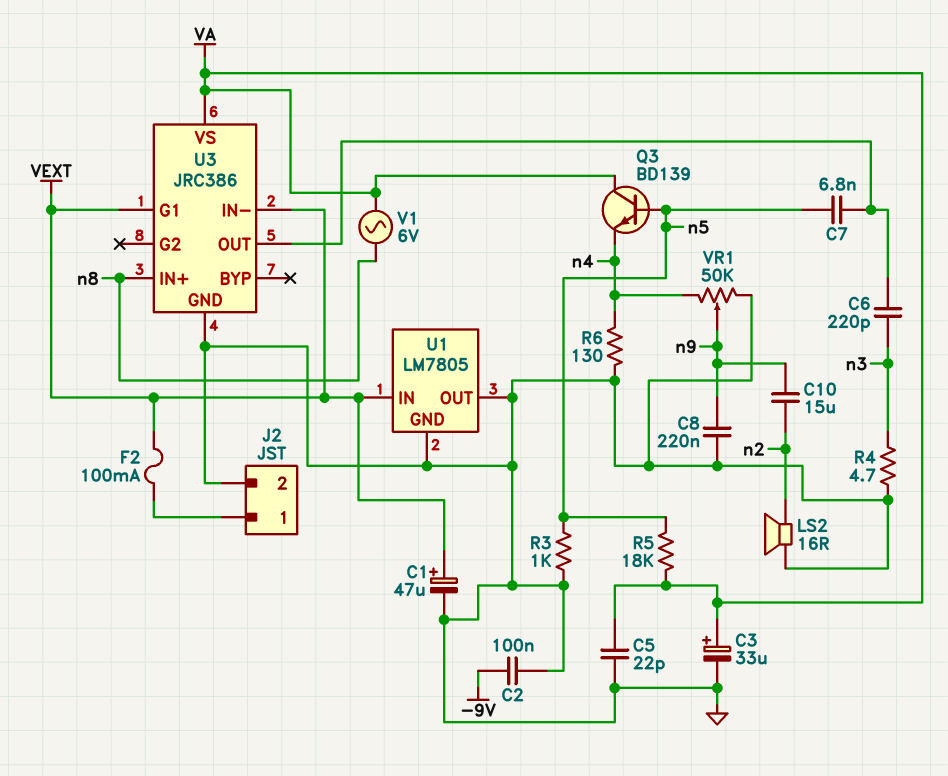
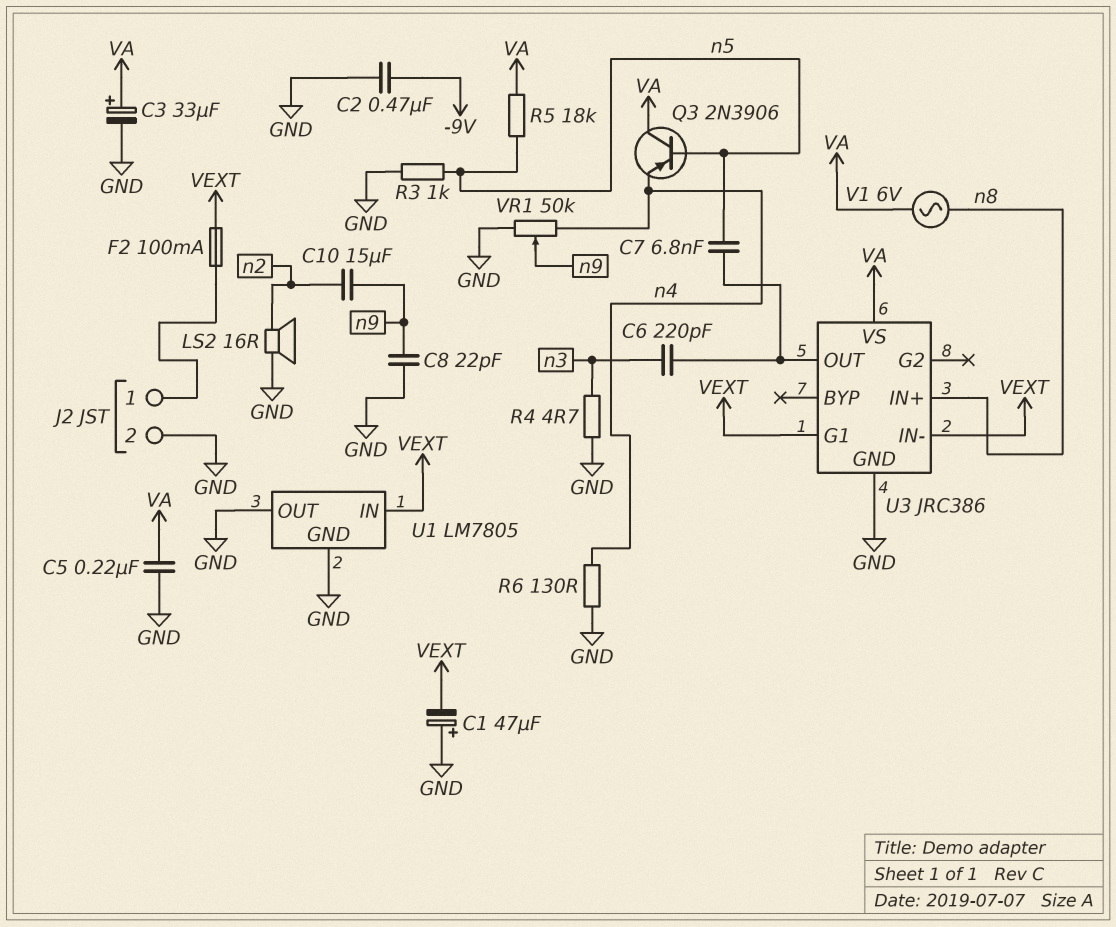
C1: 47uF (plus VEXT, minus GND) -> 47uF (plus GND, minus VEXT)
C2: 100nF (-9V, GND) -> 470nF (-9V, GND)
C5: 22pF (GND, VA) -> 220nF (GND, VA)
C8: 220nF (GND, n9) -> 22pF (GND, n9)
Q3: NPN BD139 (B n5, C VA, E n4) -> PNP 2N3906 (B n5, C VA, E n4)

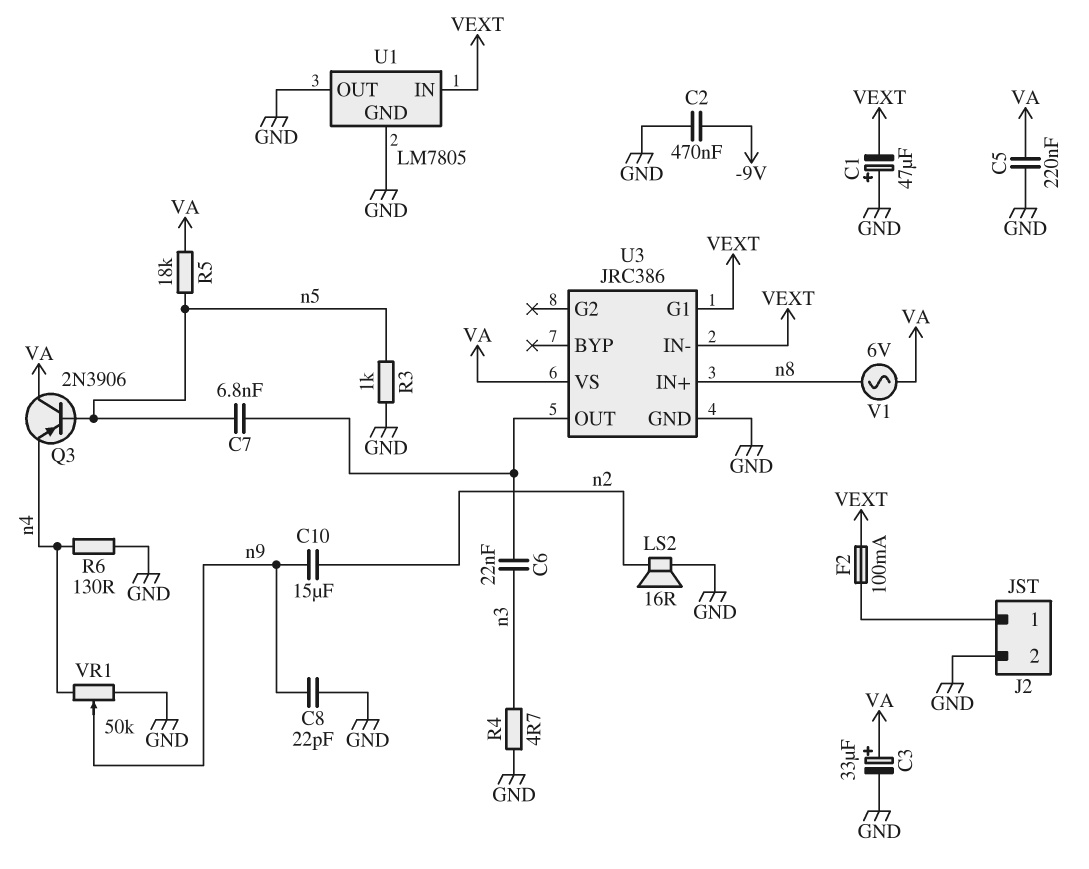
C6: 220pF (U3/OUT, n3) -> 22nF (U3/OUT, n3)

